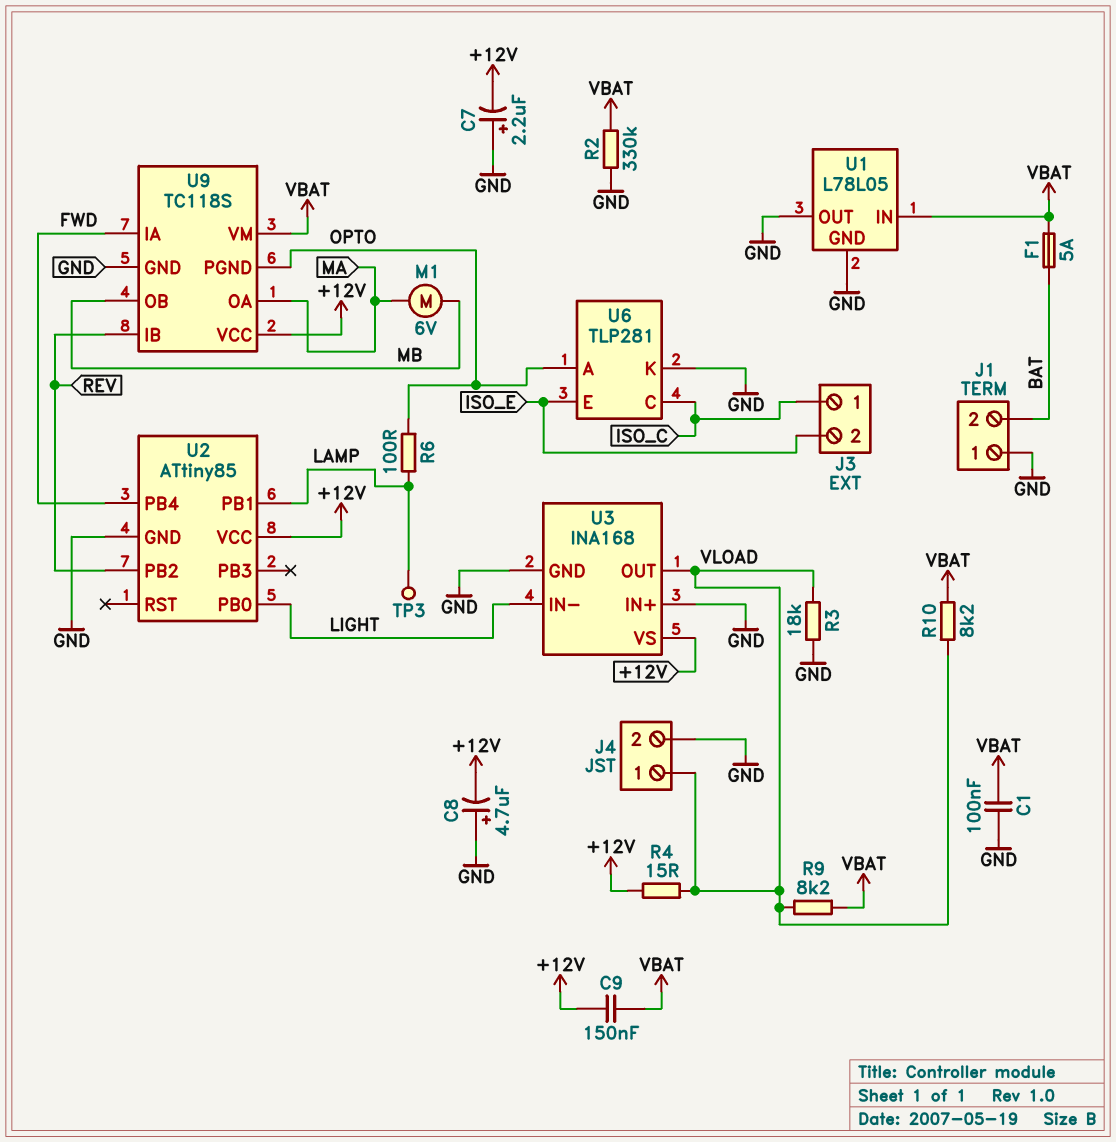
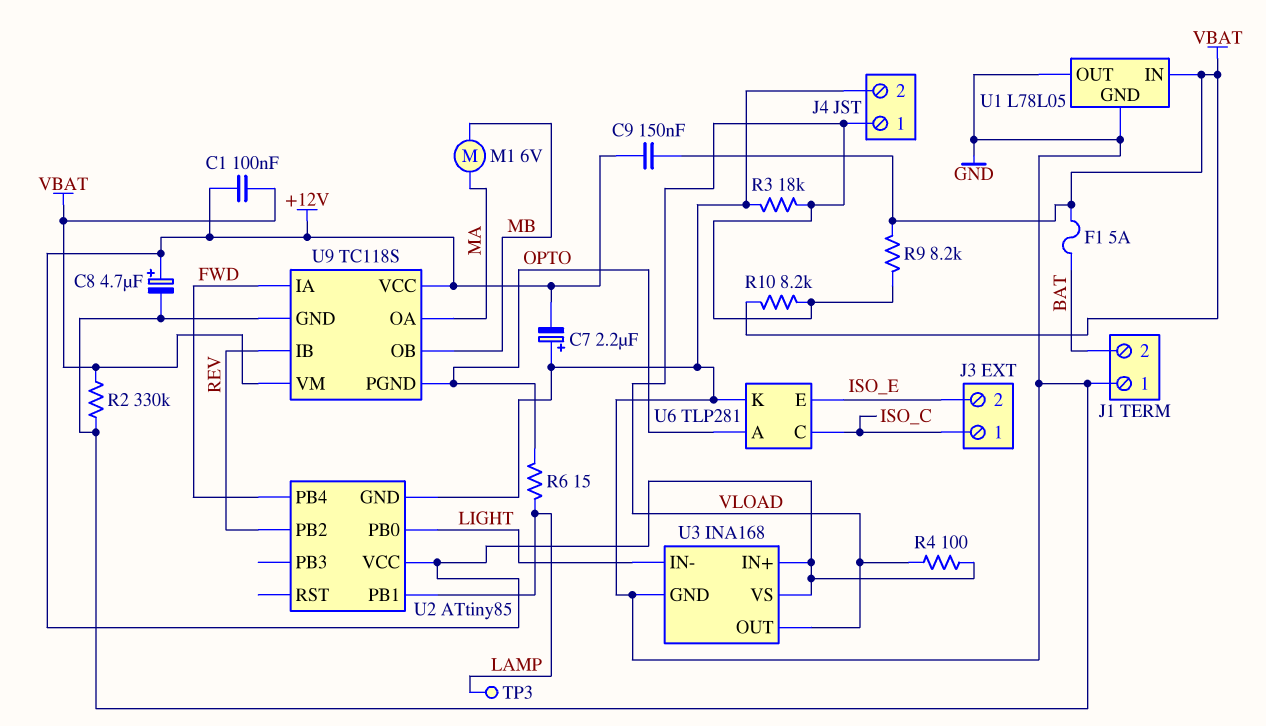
C1: 100nF (GND, VBAT) -> 100nF (+12V, VBAT)
C8: 4.7uF (plus GND, minus +12V) -> 4.7uF (plus +12V, minus GND)
R4: 15 (+12V, VLOAD) -> 100 (+12V, VLOAD)
R6: 100 (LAMP, OPTO) -> 15 (LAMP, OPTO)
U3 pin IN+: GND -> +12V

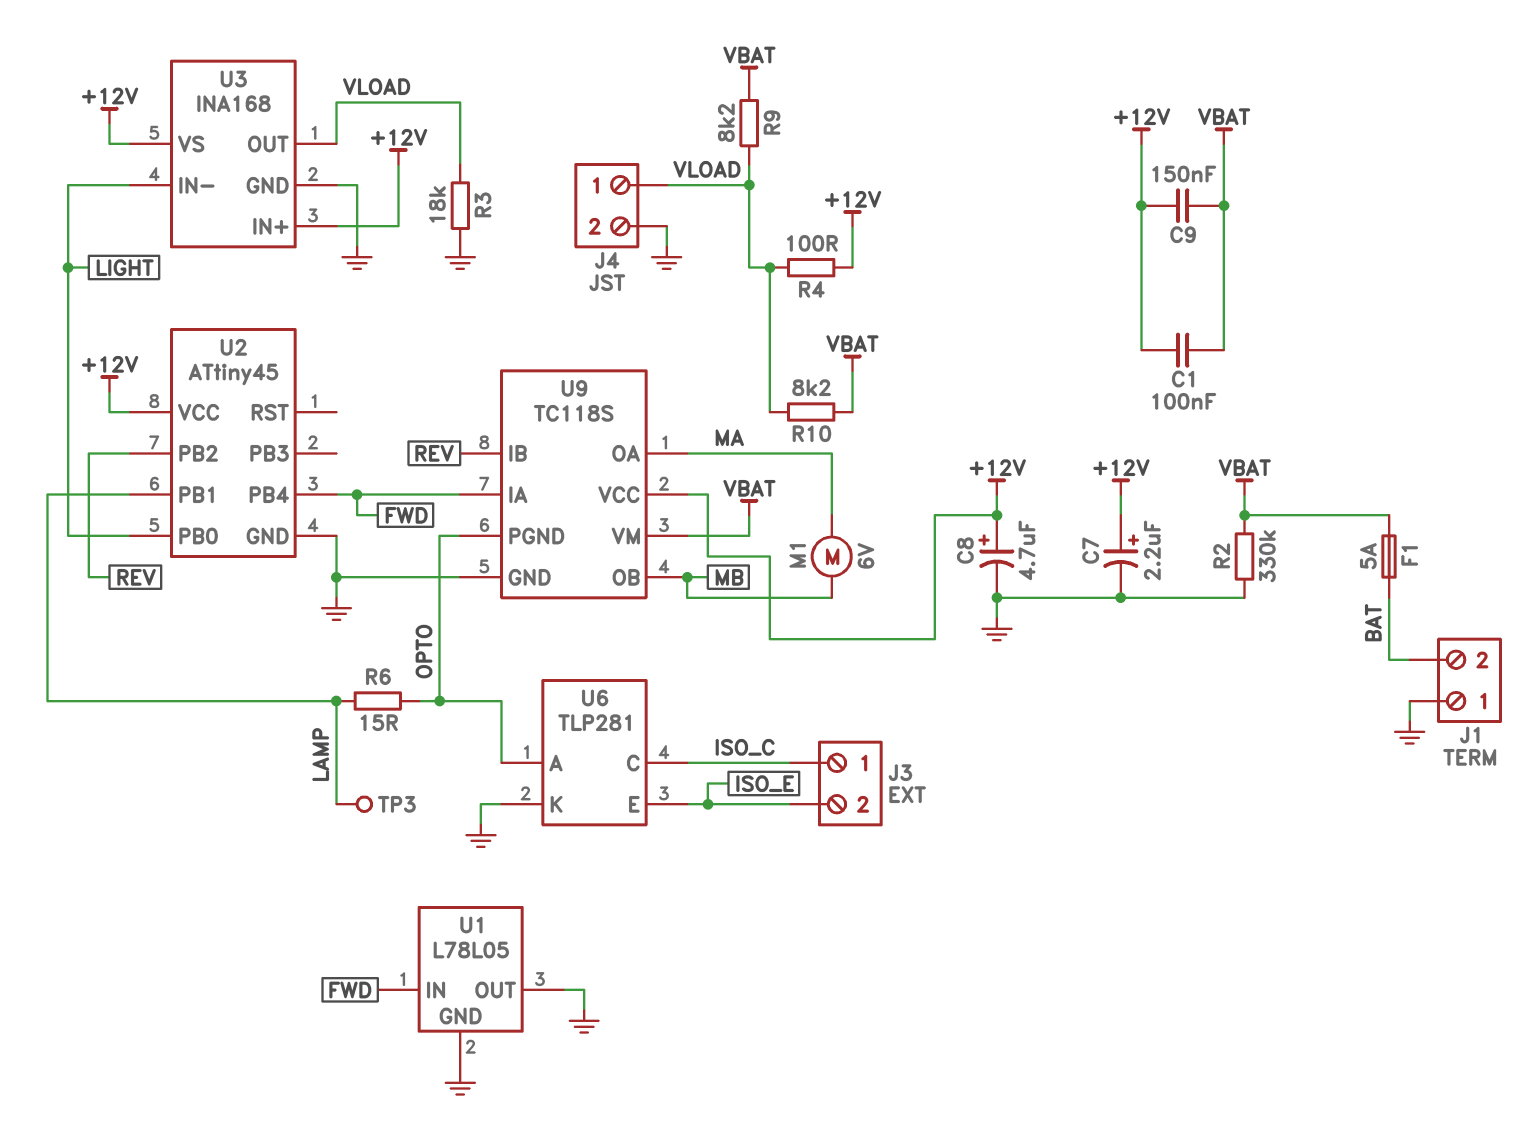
C7: 2.2uF (plus GND, minus +12V) -> 2.2uF (plus +12V, minus GND)
U1 pin IN: VBAT -> FWD
U2: ATtiny85 -> ATtiny45

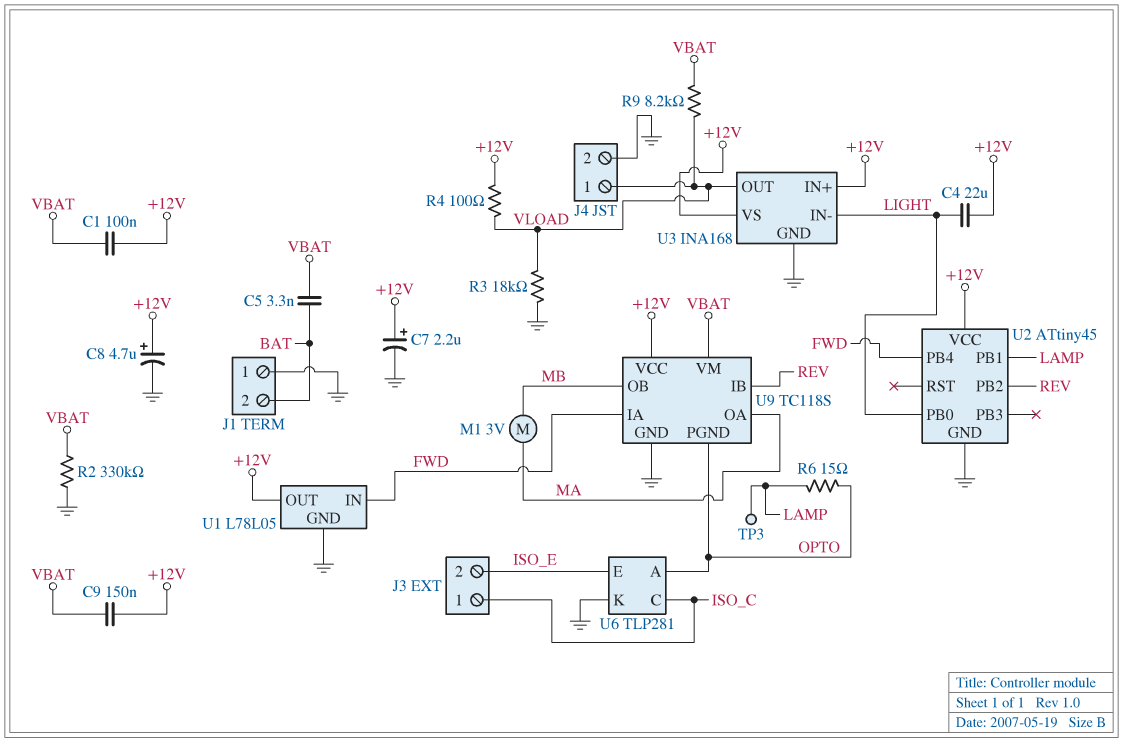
C4: none -> 22uF (+12V, LIGHT)
C5: none -> 3.3nF (BAT, VBAT)
F1: 5A (BAT, VBAT) -> none
M1: motor 6V (MA, MB) -> motor 3V (MA, MB)
R10: 8.2k (VBAT, VLOAD) -> none
U1 pin OUT: GND -> +12V

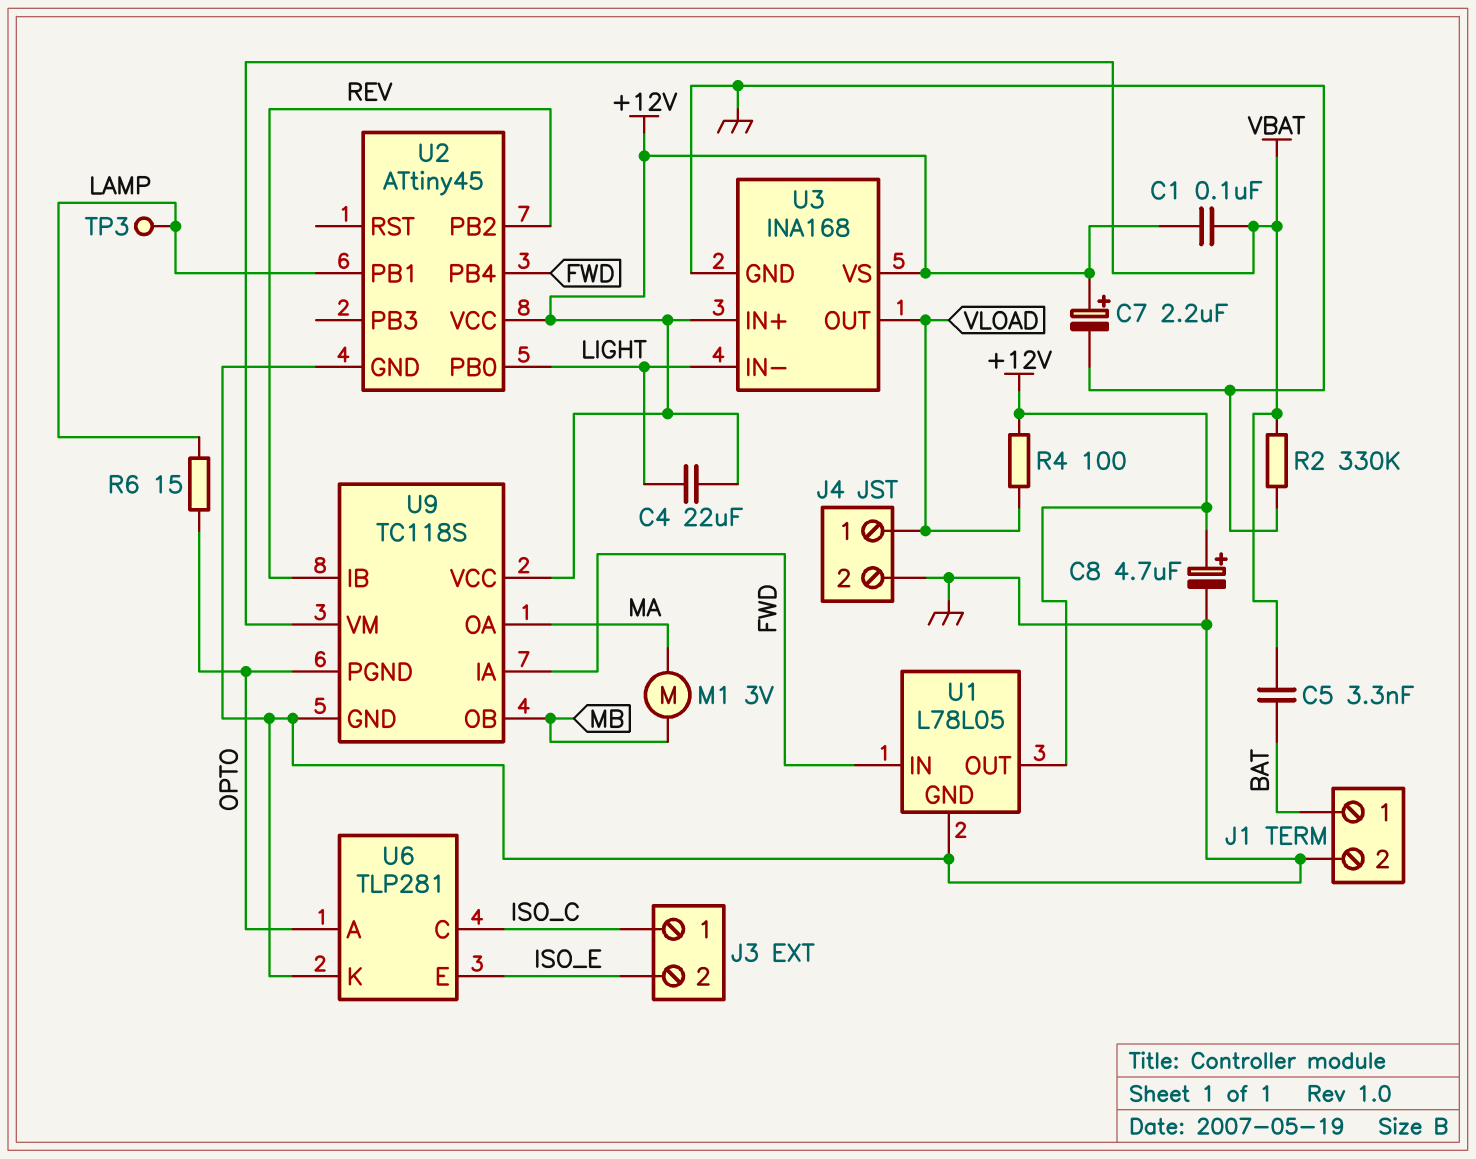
C9: 150nF (+12V, VBAT) -> none
J1 pin 1: GND -> BAT
J1 pin 2: BAT -> GND
R3: 18k (GND, VLOAD) -> none
R9: 8.2k (VBAT, VLOAD) -> none

